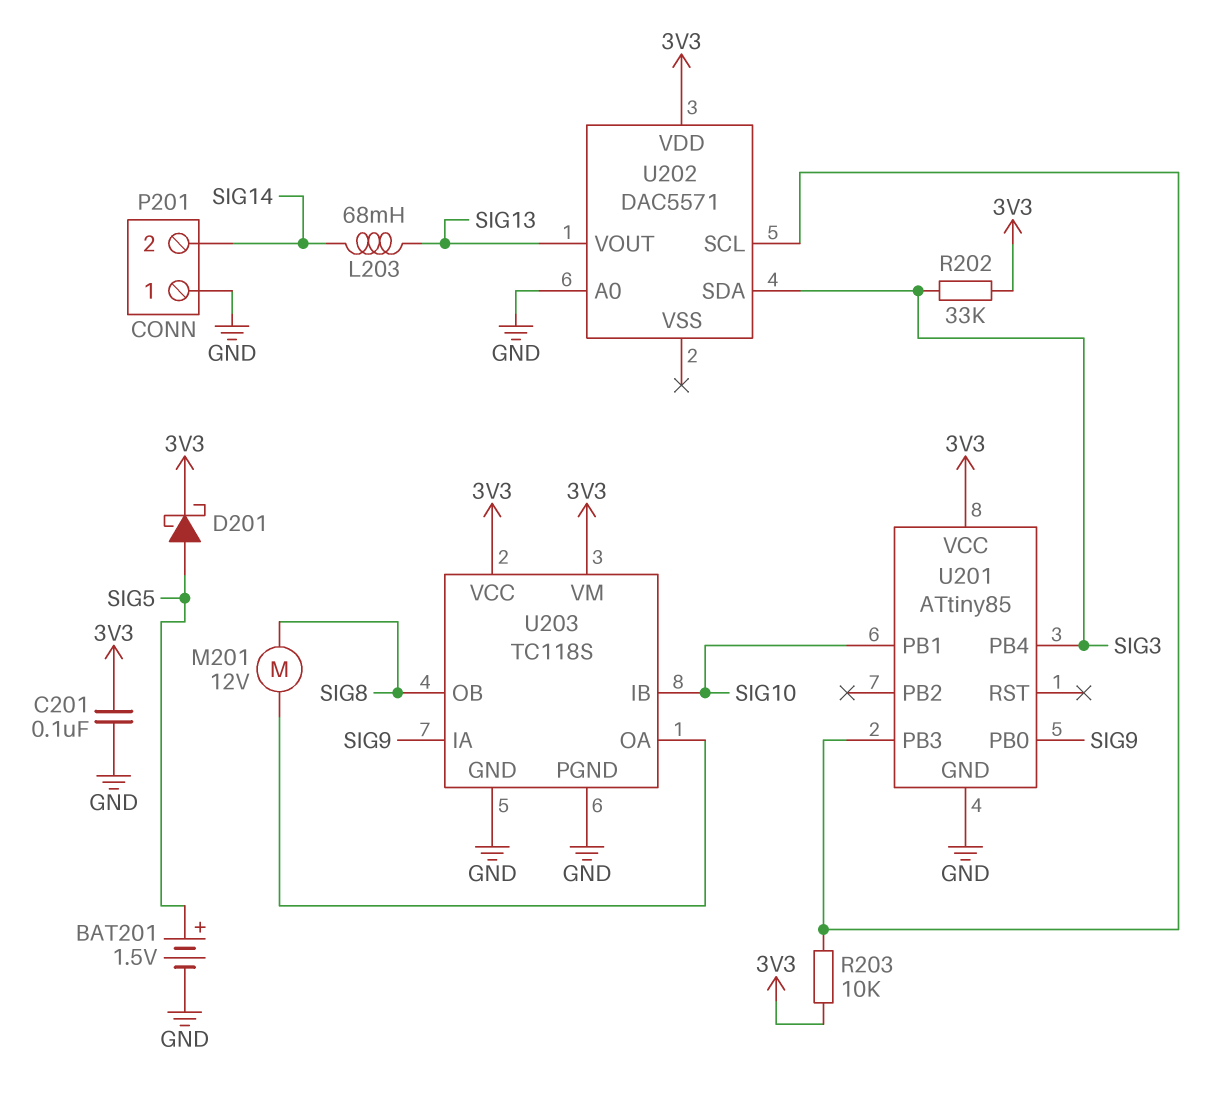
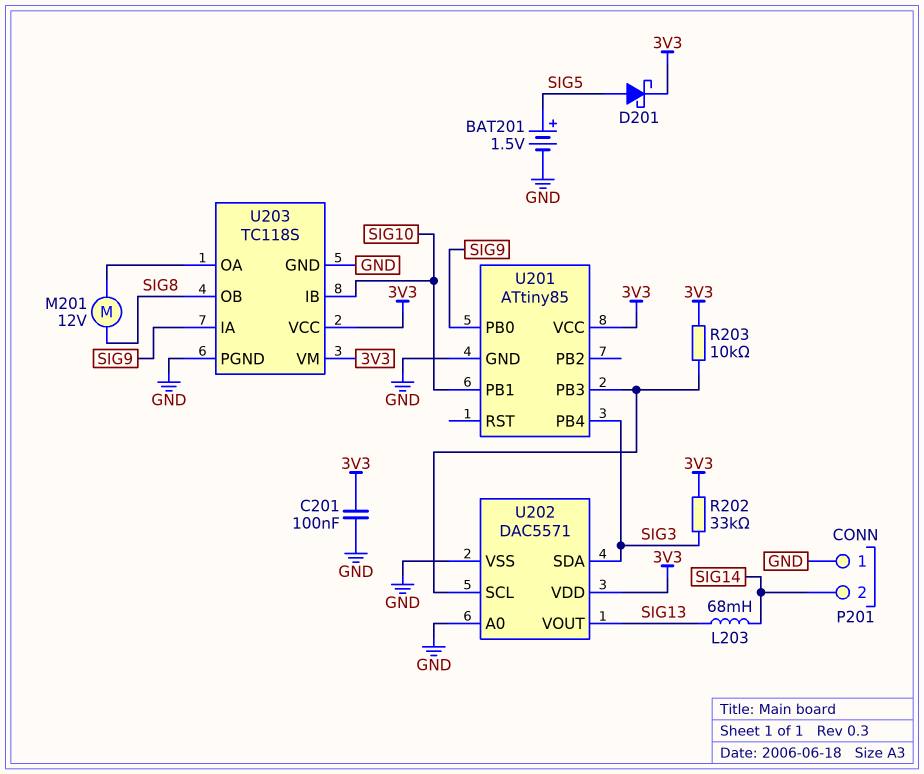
U202 pin VSS: none -> GND

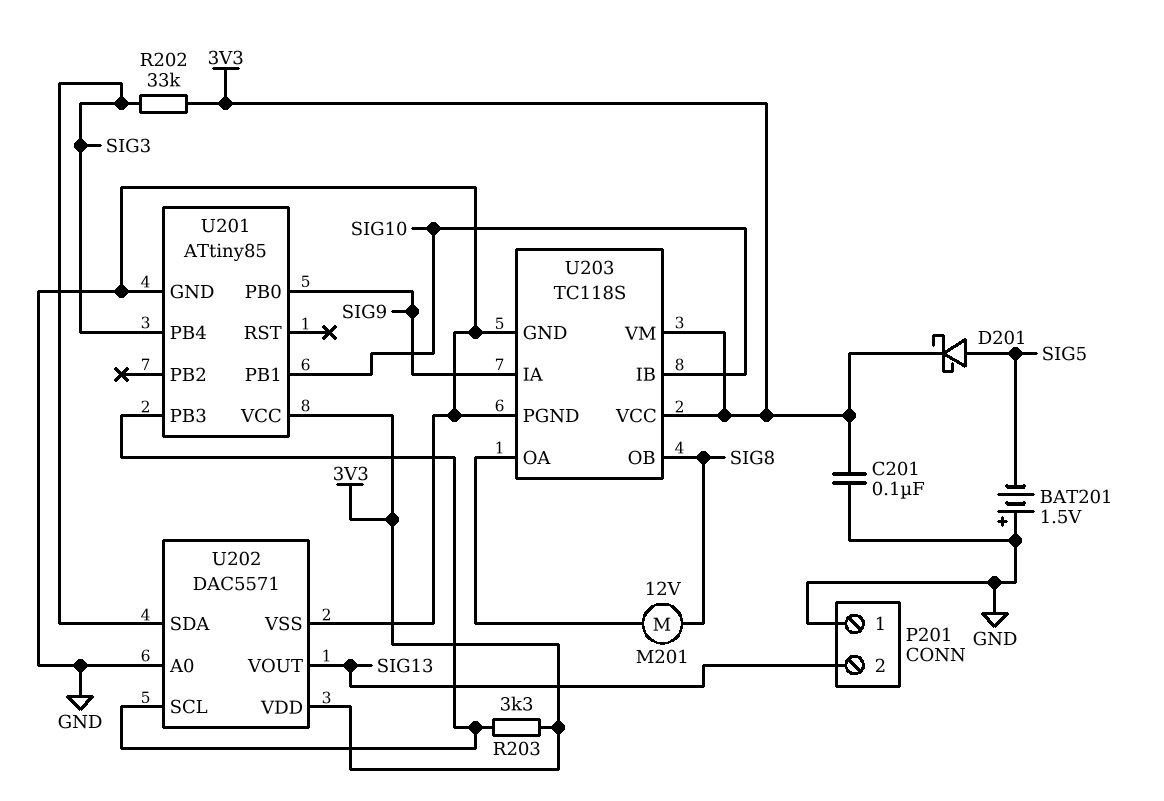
BAT201: 1.5V (plus SIG5, minus GND) -> 1.5V (plus GND, minus SIG5)
L203: 68mH (SIG13, SIG14) -> none
P201 pin 2: SIG14 -> SIG13
R203: 10k (3V3, U201/PB3) -> 3.3k (3V3, U201/PB3)

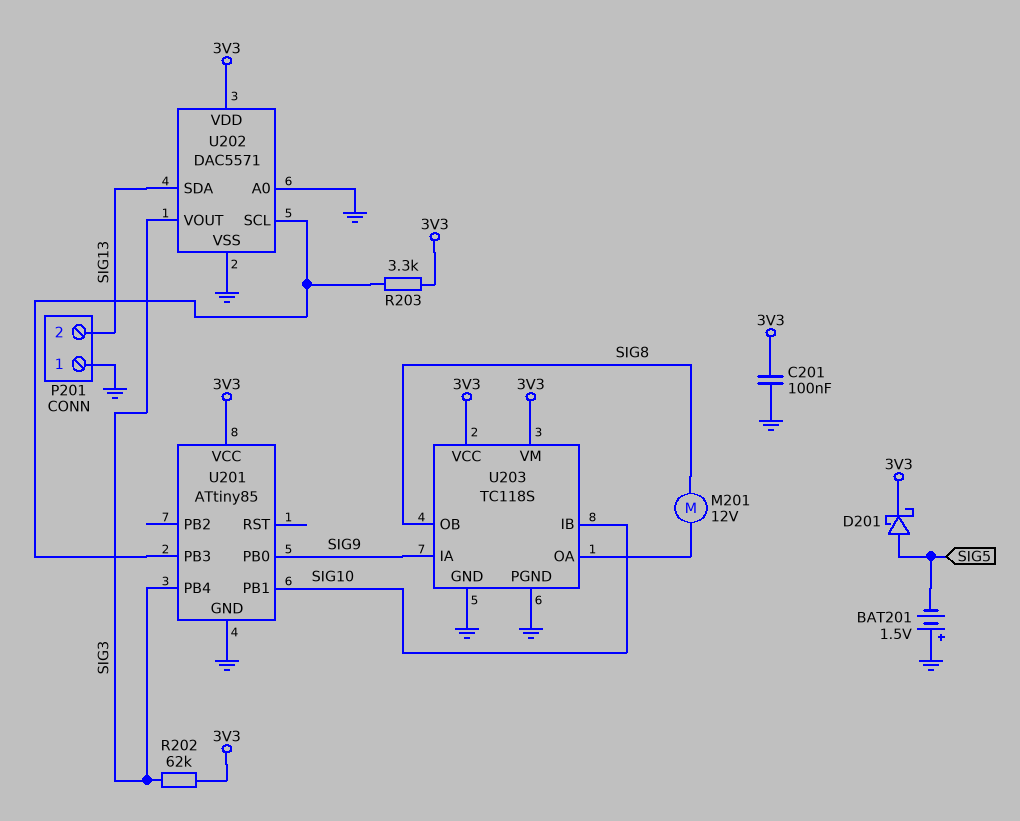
R202: 33k (3V3, SIG3) -> 62k (3V3, SIG3)
U202 pin SDA: SIG3 -> SIG13
U202 pin VOUT: SIG13 -> SIG3

